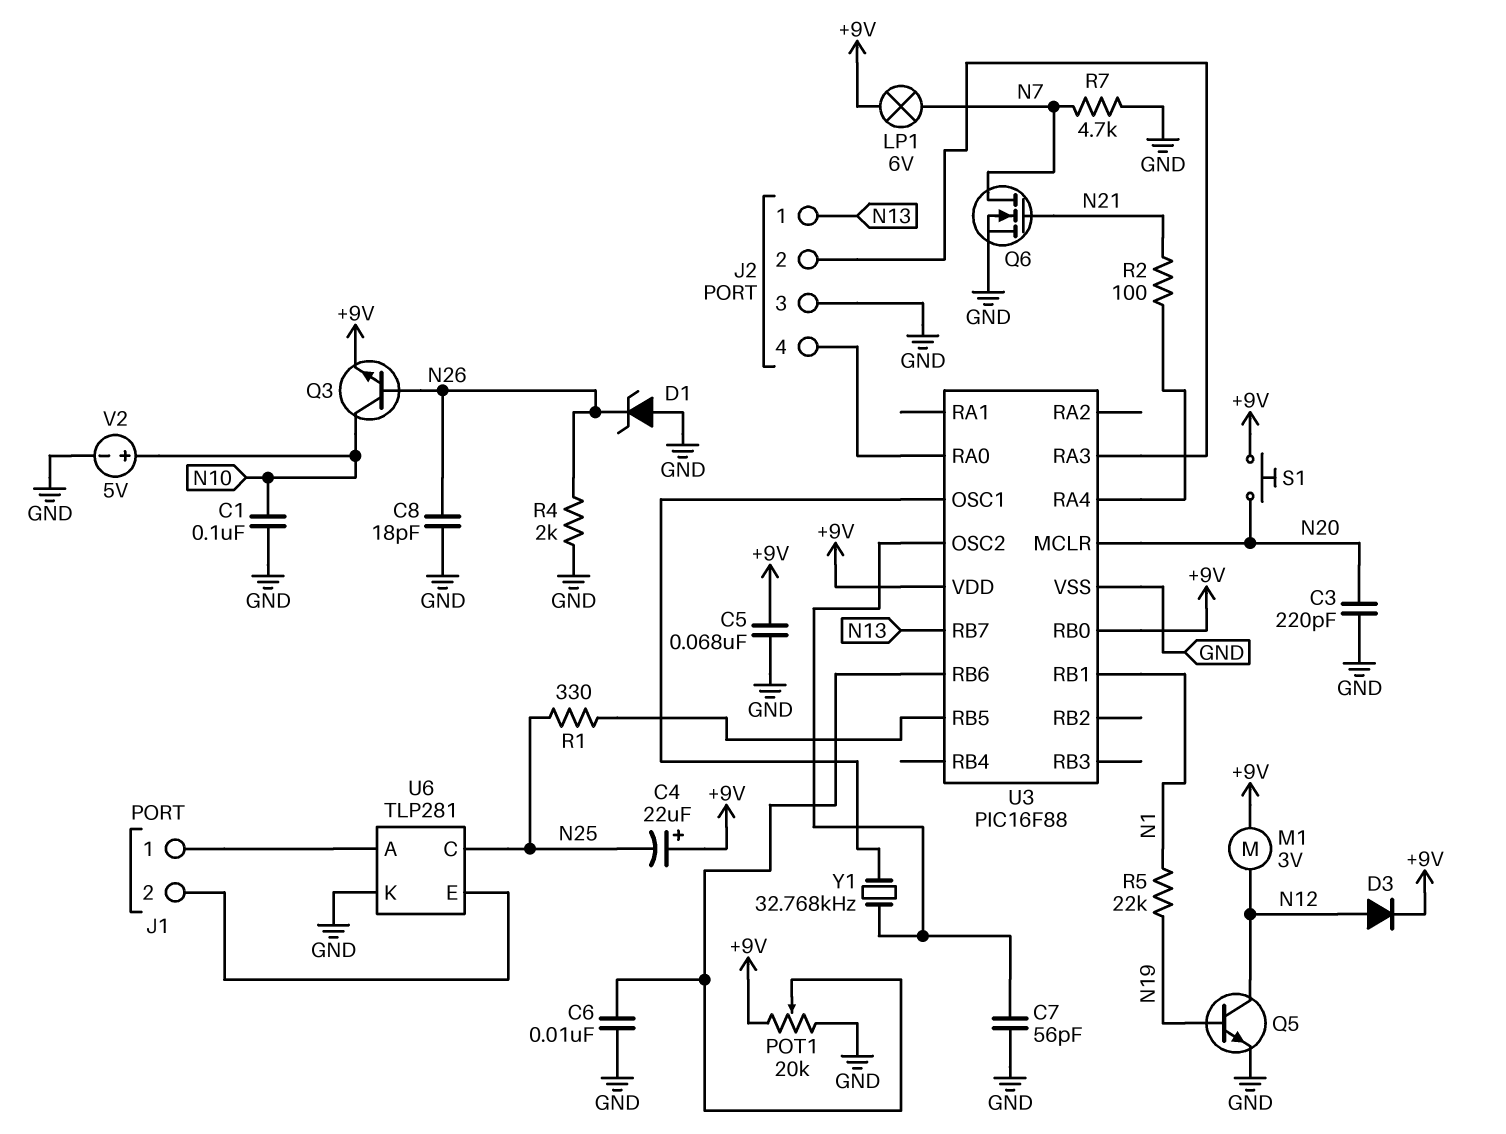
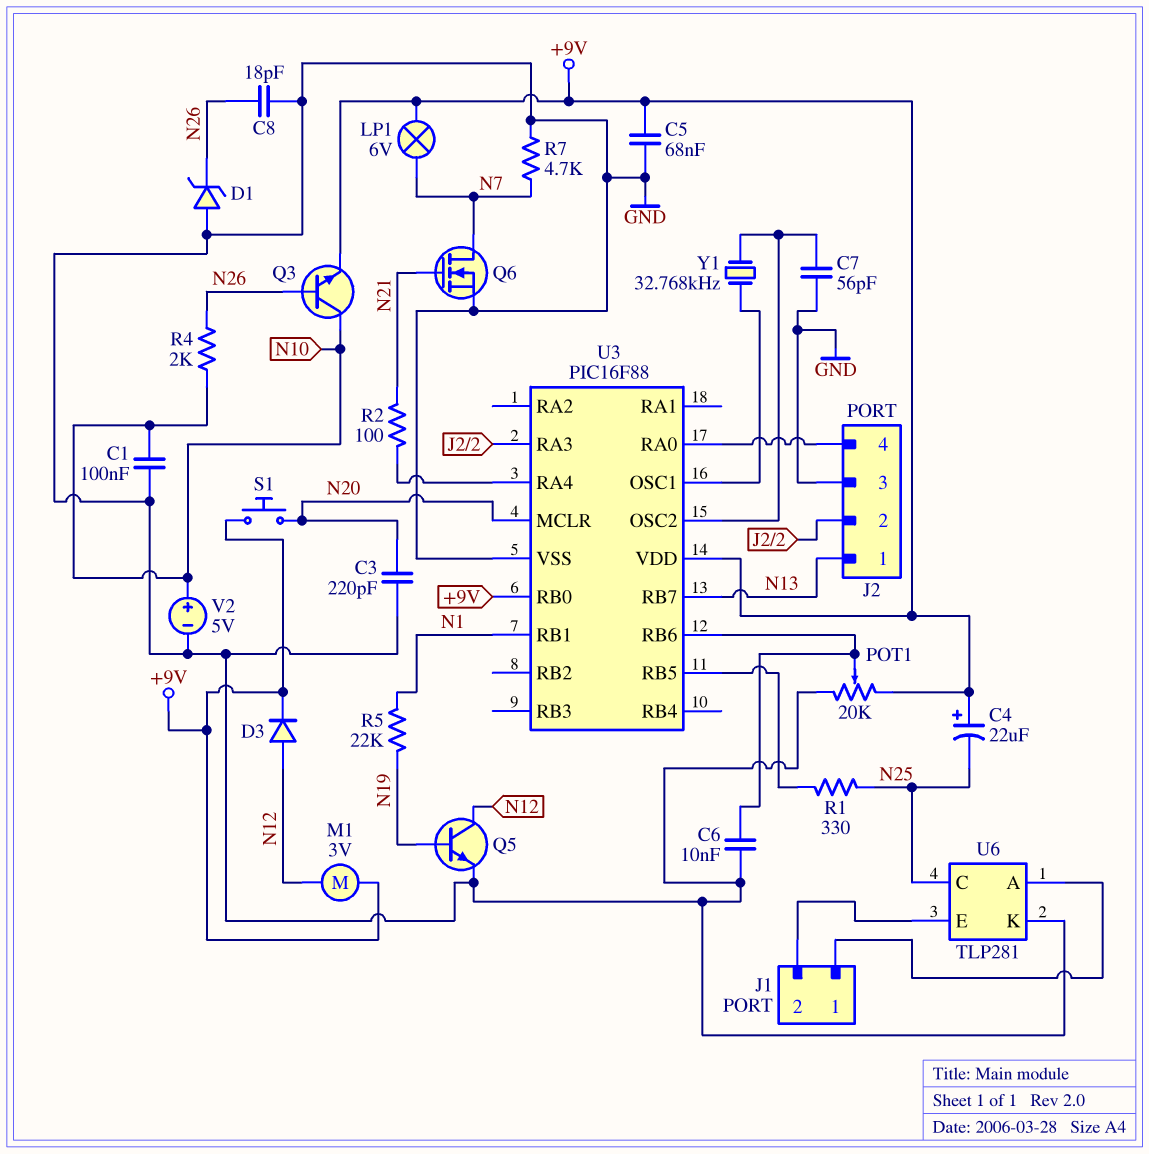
R4: 2k (GND, N26) -> 2k (N10, N26)

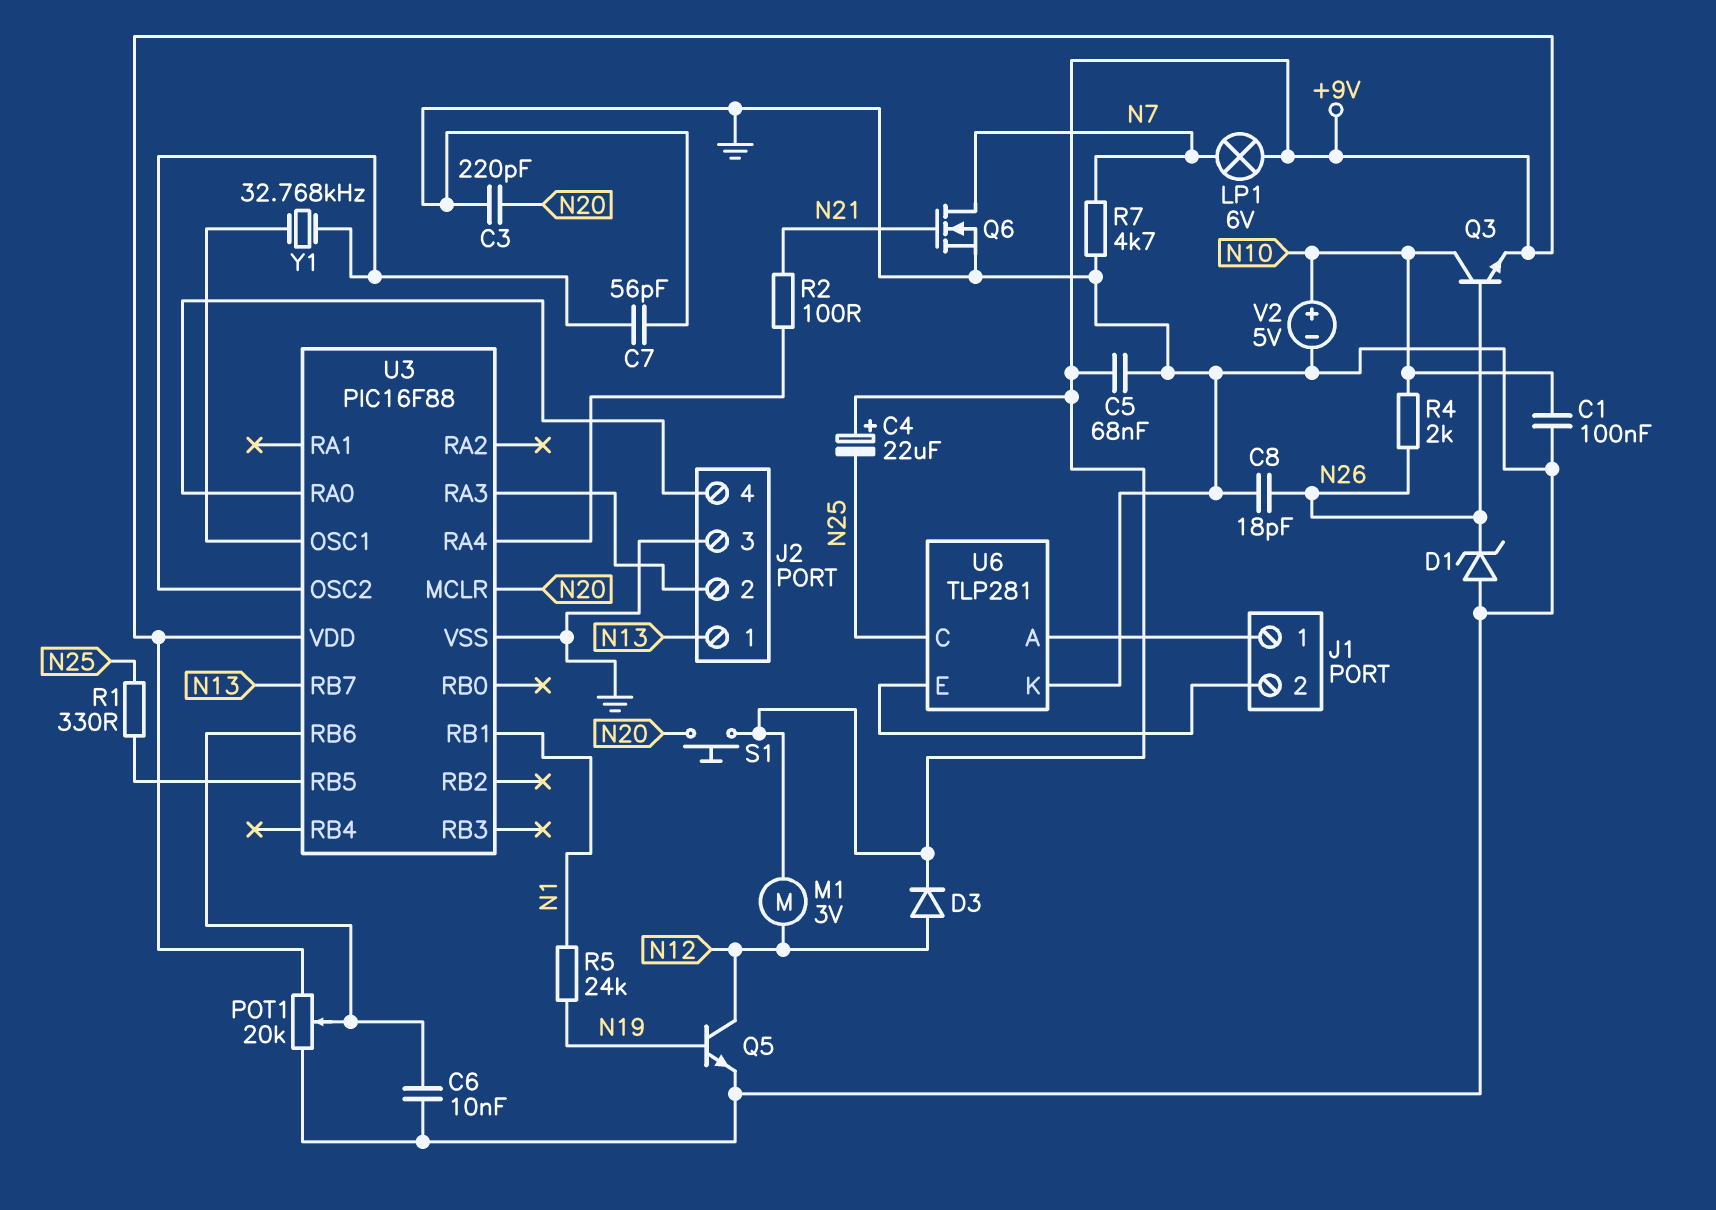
R5: 22k (N1, N19) -> 24k (N1, N19)
U3 pin RB0: +9V -> none

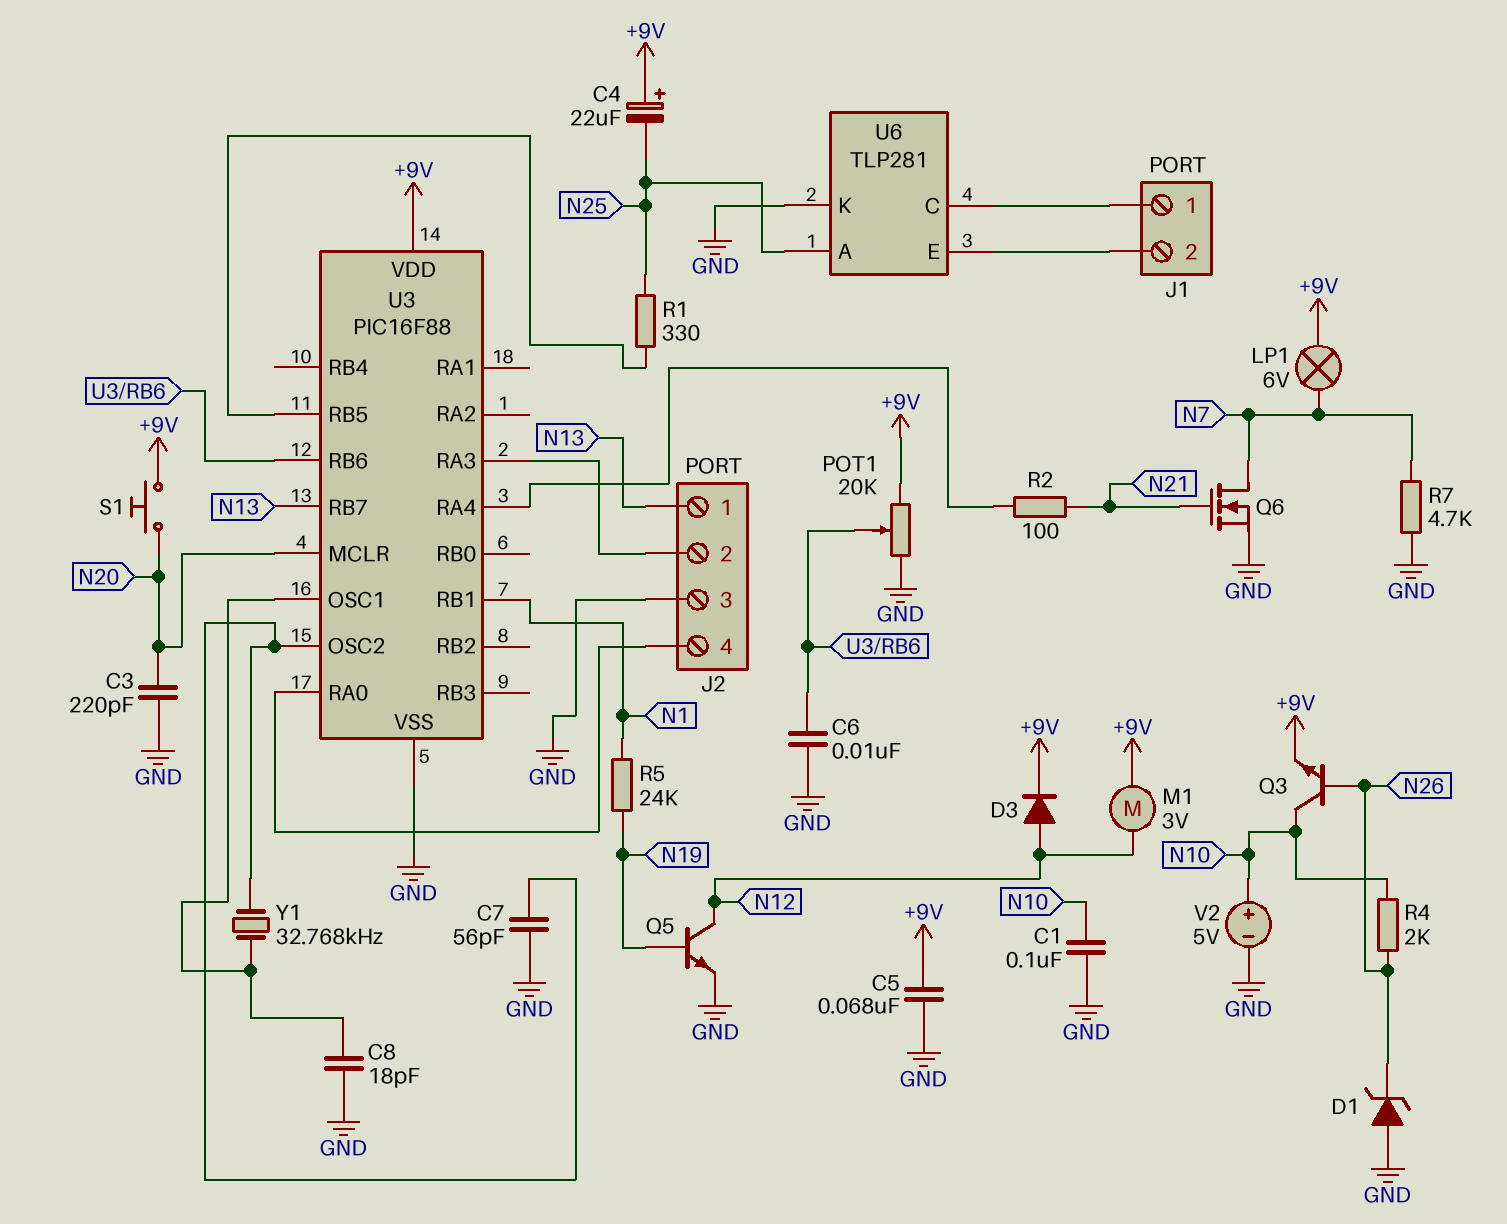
C8: 18pF (GND, N26) -> 18pF (GND, U3/OSC1)
U6 pin A: J1/1 -> N25
U6 pin C: N25 -> J1/1

